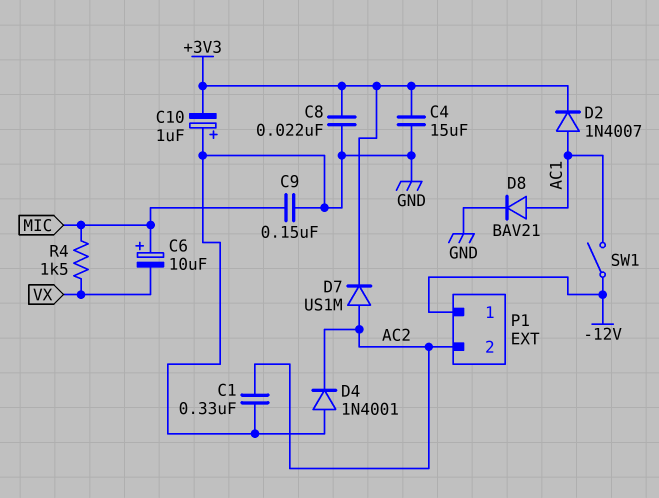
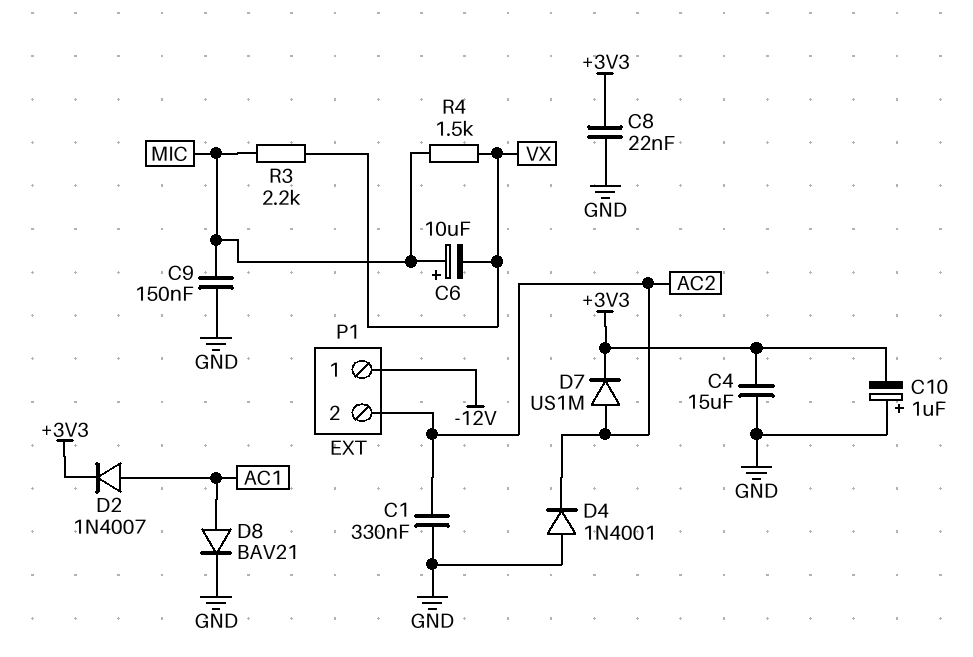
R3: none -> 2.2k (MIC, VX)
SW1: switch (-12V, AC1) -> none

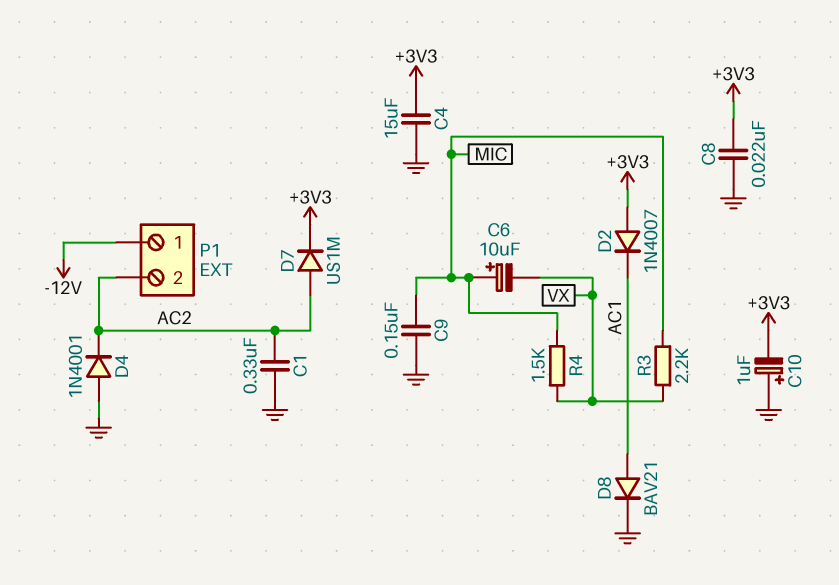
D2: diode 1N4007 (A AC1, K +3V3) -> diode 1N4007 (A +3V3, K AC1)

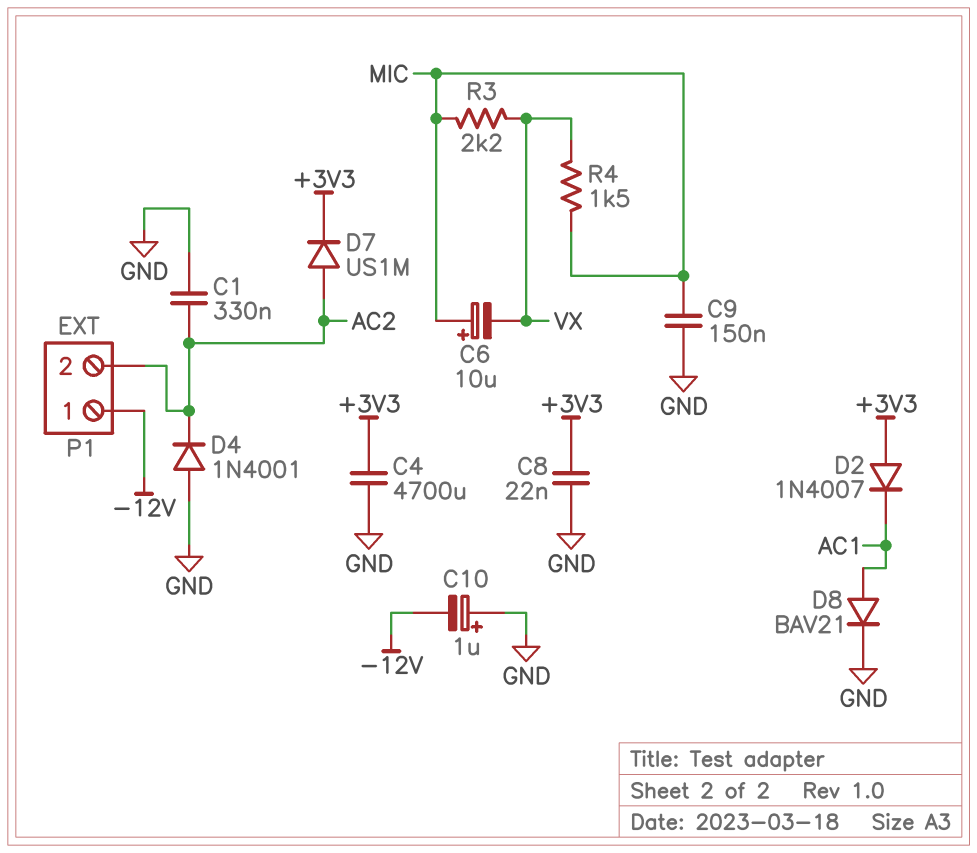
C4: 15uF (+3V3, GND) -> 4700uF (+3V3, GND)
C10: 1uF (plus GND, minus +3V3) -> 1uF (plus GND, minus -12V)

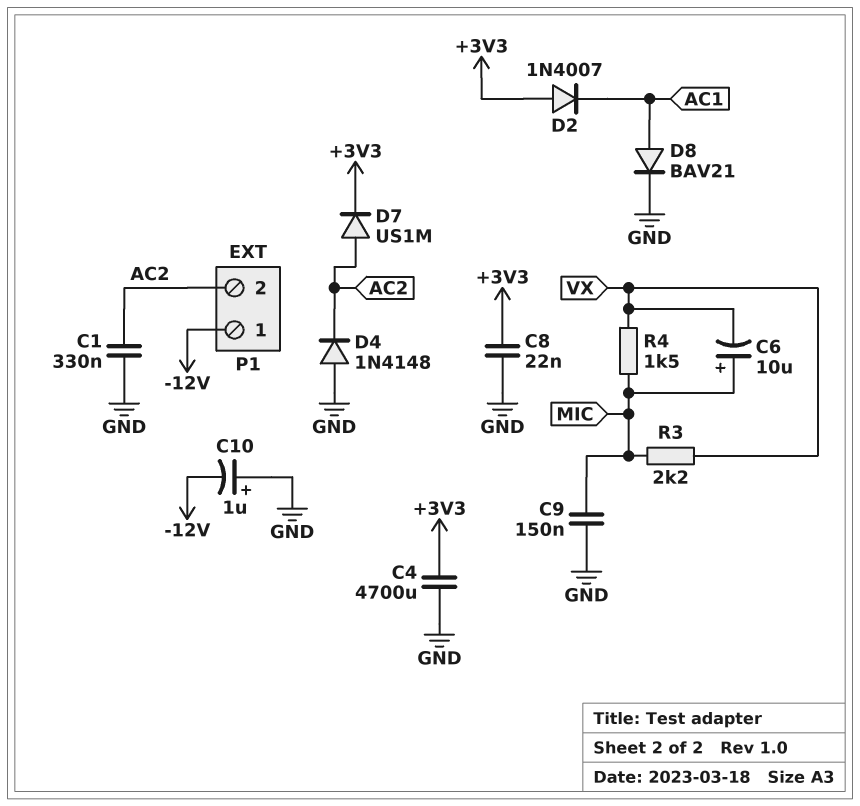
D4: diode 1N4001 (A GND, K AC2) -> diode 1N4148 (A GND, K AC2)

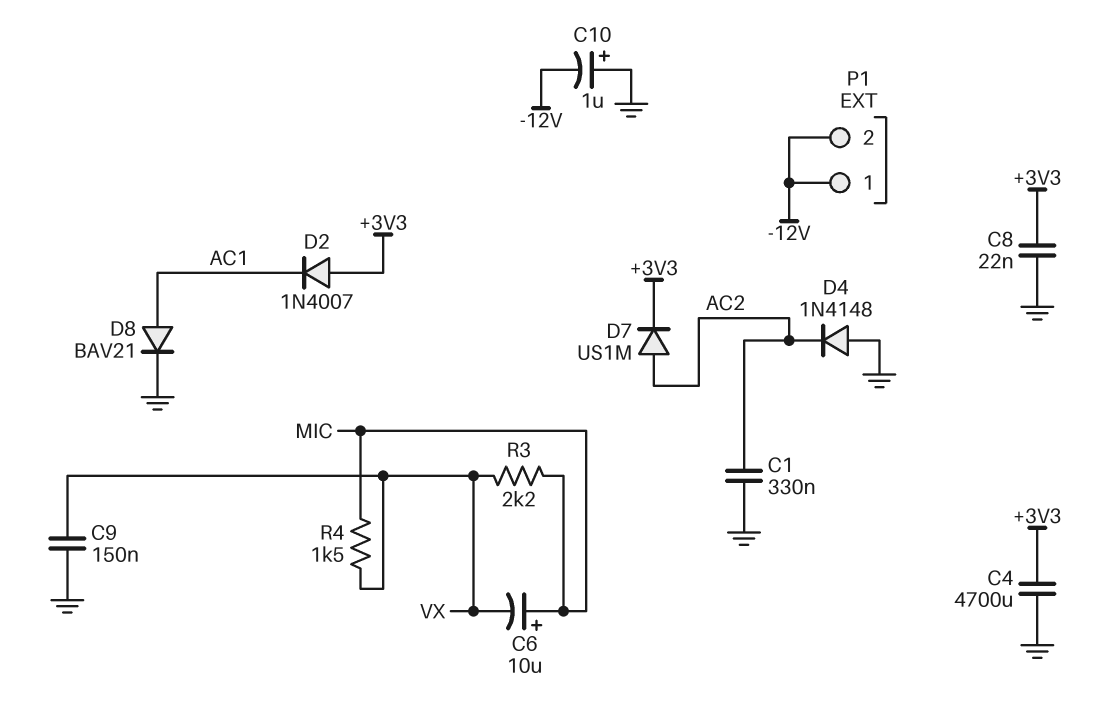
C9: 150nF (GND, MIC) -> 150nF (GND, VX)
P1 pin 2: AC2 -> -12V

